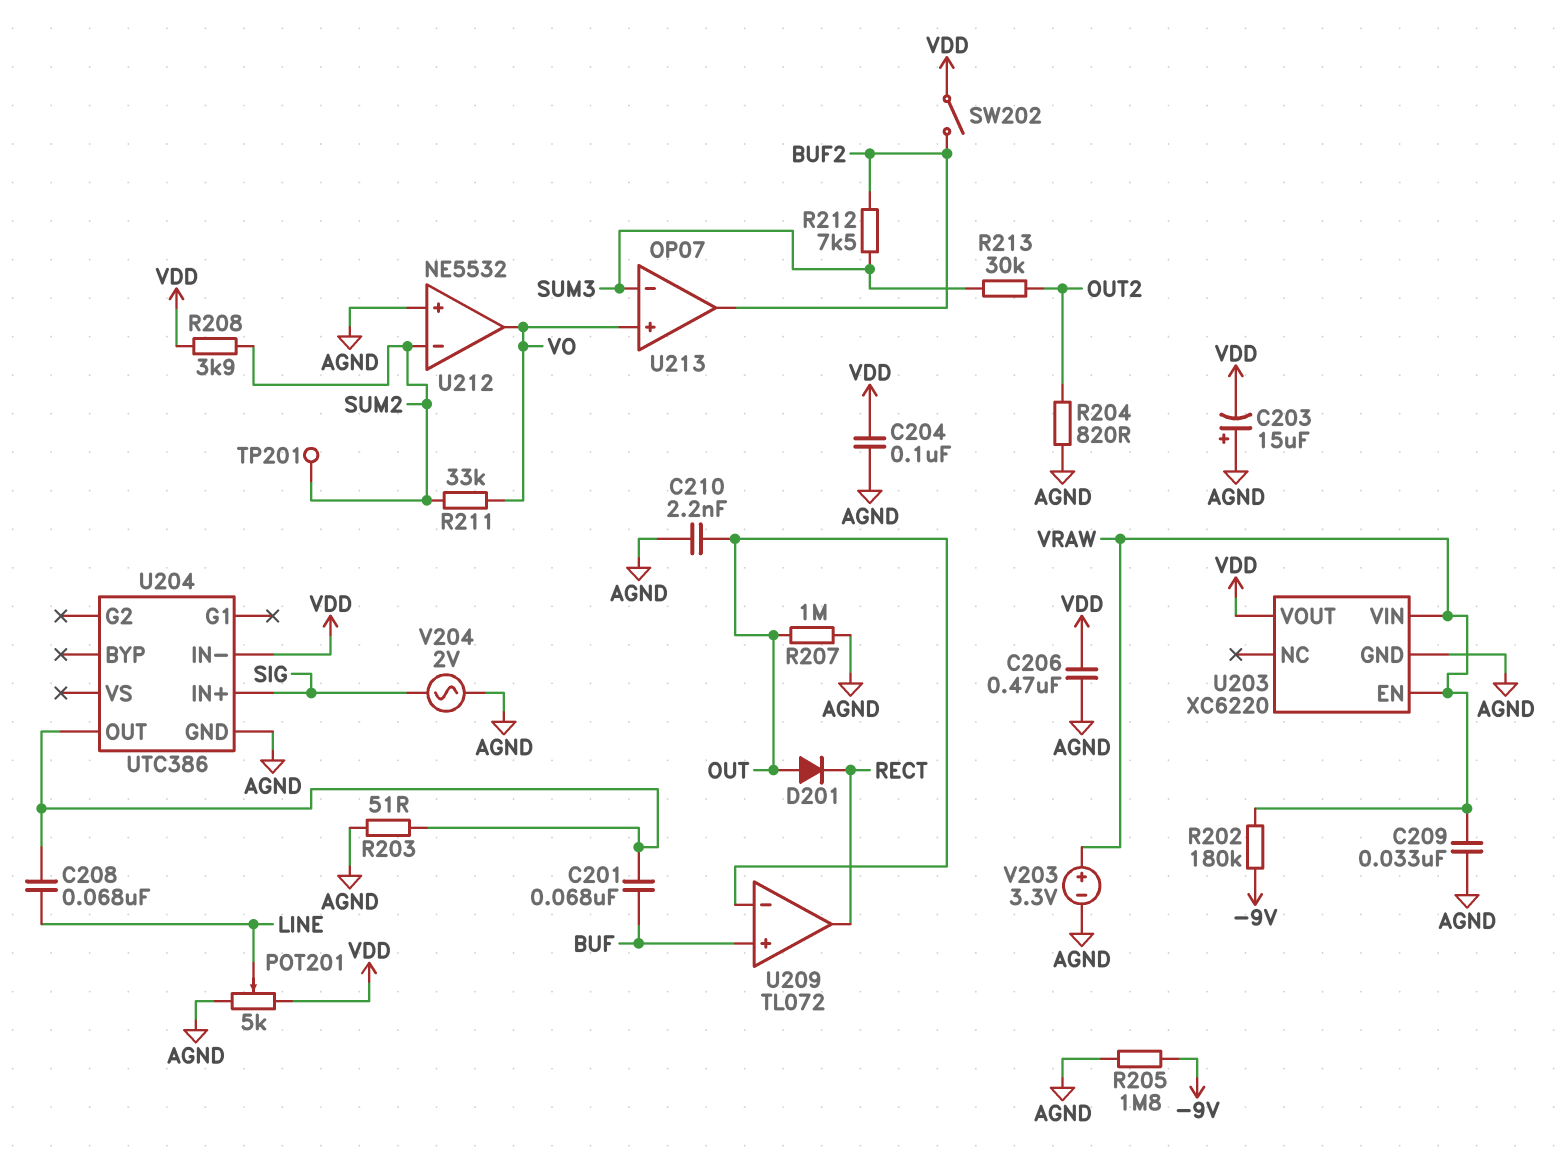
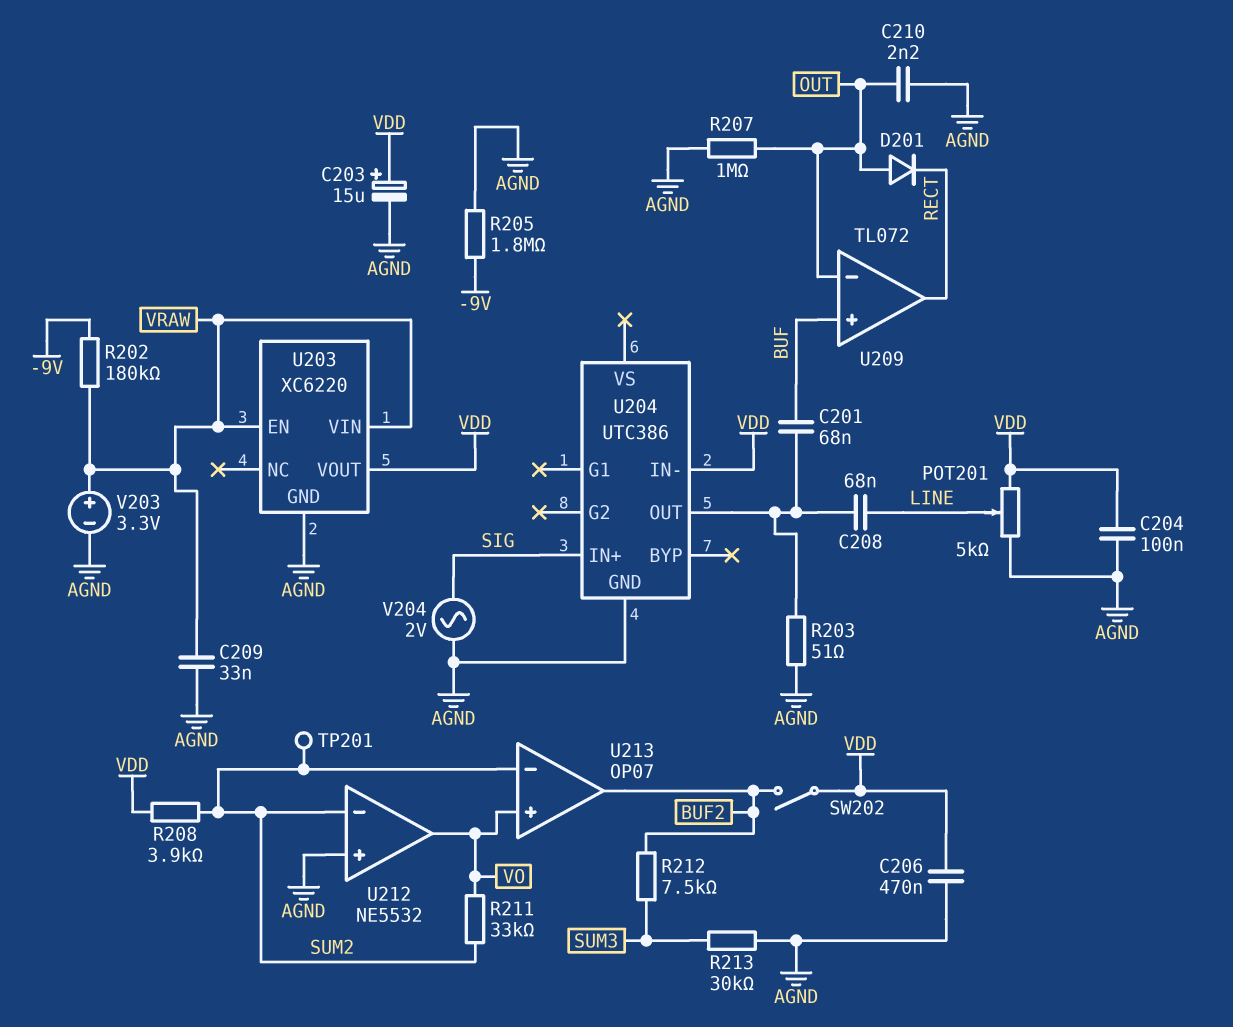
C203: 15uF (plus AGND, minus VDD) -> 15uF (plus VDD, minus AGND)
R204: 820 (AGND, OUT2) -> none
R213: 30k (OUT2, SUM3) -> 30k (AGND, SUM3)
U213 pin in-: SUM3 -> SUM2

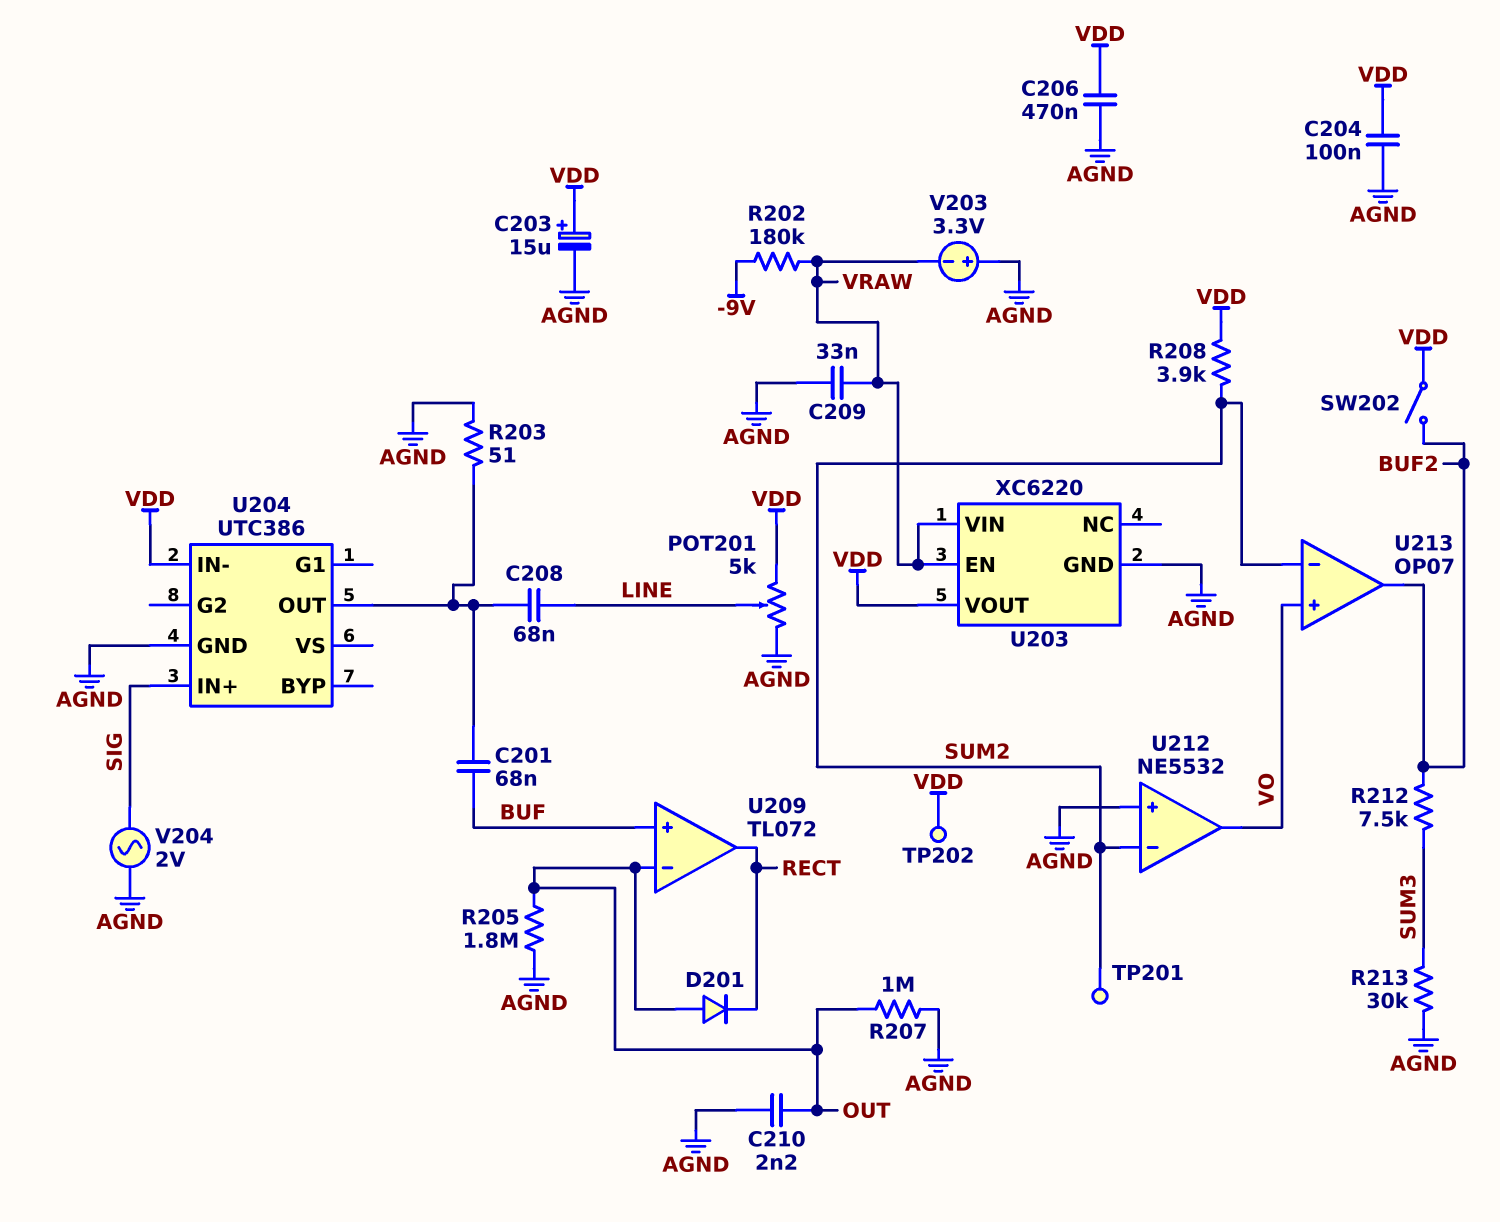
R205: 1.8M (-9V, AGND) -> 1.8M (AGND, OUT)
R211: 33k (SUM2, VO) -> none
TP202: none -> test point (VDD)
V203: 3.3V (plus VRAW, minus AGND) -> 3.3V (plus AGND, minus VRAW)

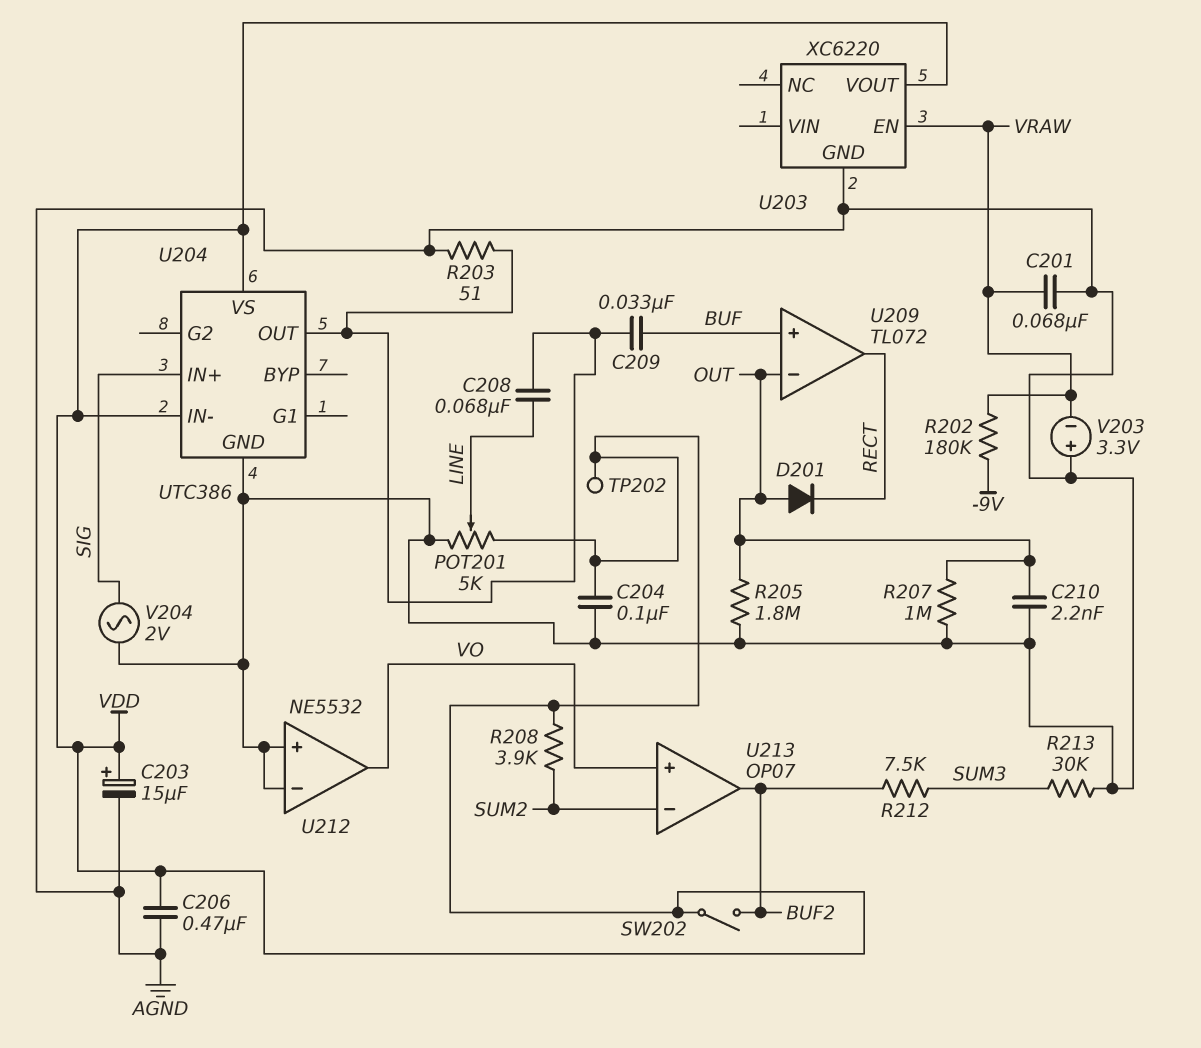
C201: 68nF (BUF, U204/OUT) -> 68nF (AGND, VRAW)
C209: 33nF (AGND, VRAW) -> 33nF (BUF, U204/OUT)
TP201: test point (SUM2) -> none
U203 pin VIN: VRAW -> none
U204 pin VS: none -> VDD
U212 pin in-: SUM2 -> AGND

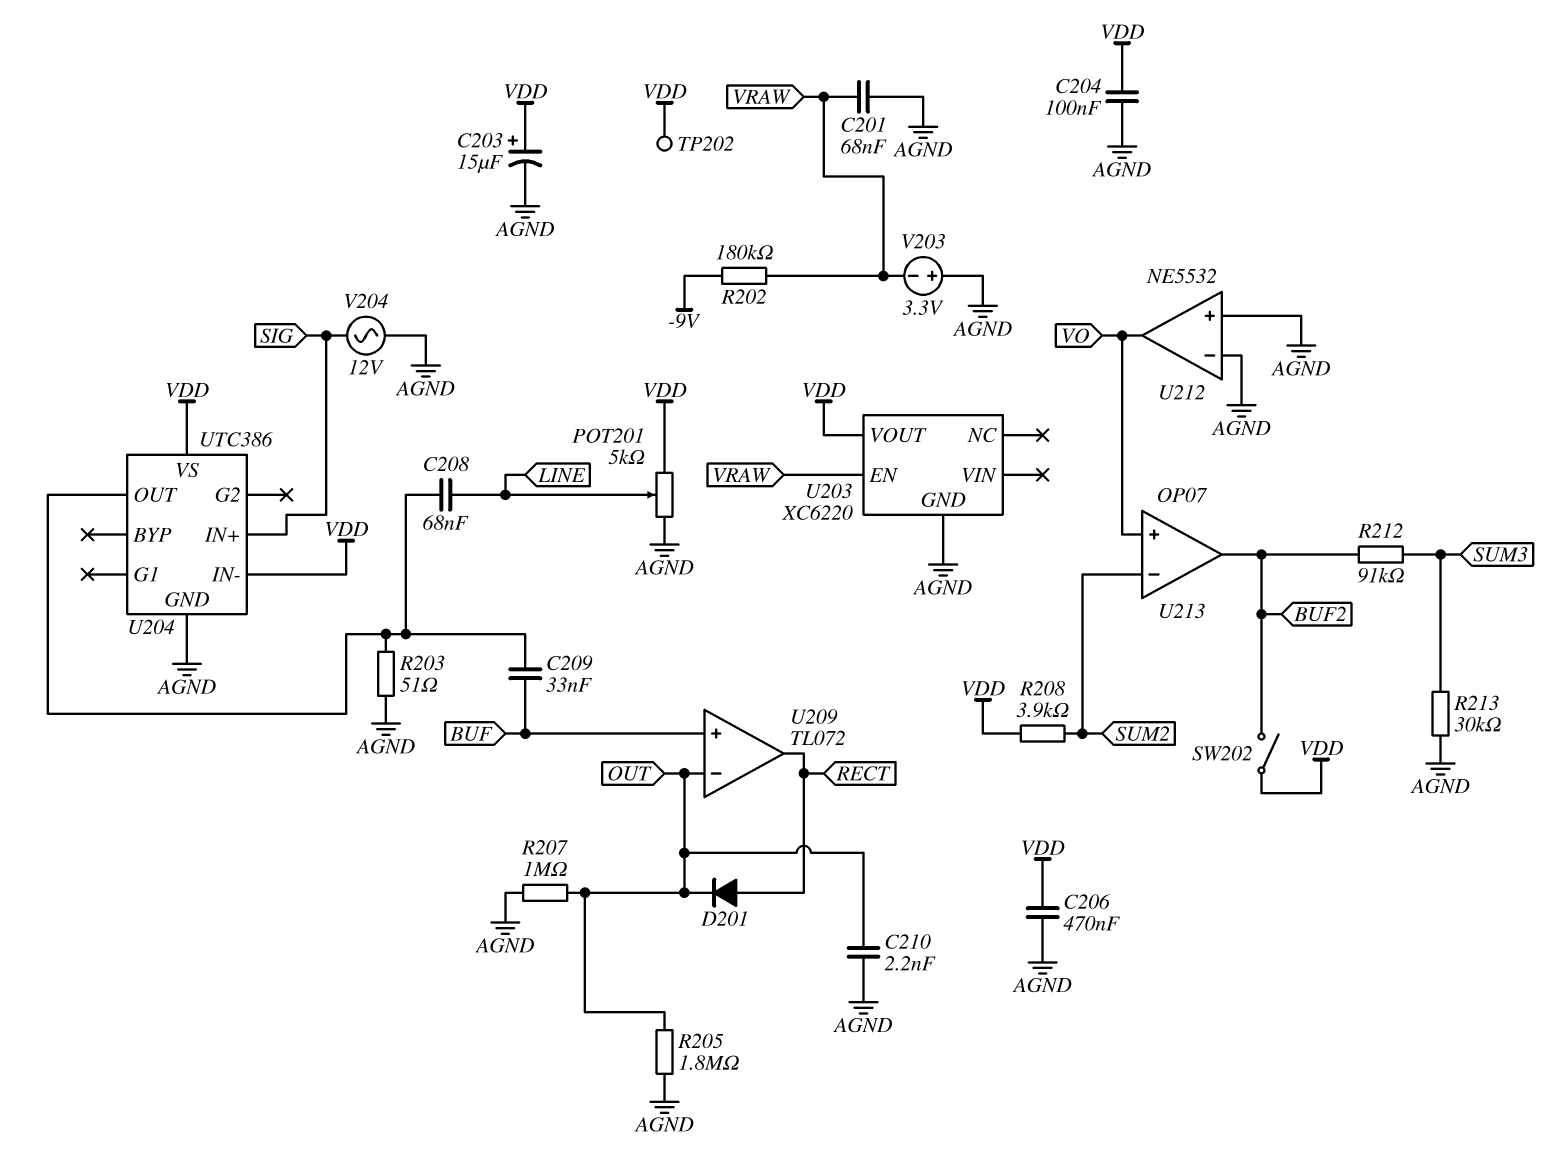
D201: diode (A OUT, K RECT) -> diode (A RECT, K OUT)
R212: 7.5k (BUF2, SUM3) -> 91k (BUF2, SUM3)
V204: AC 2V (AGND, SIG) -> AC 12V (AGND, SIG)

